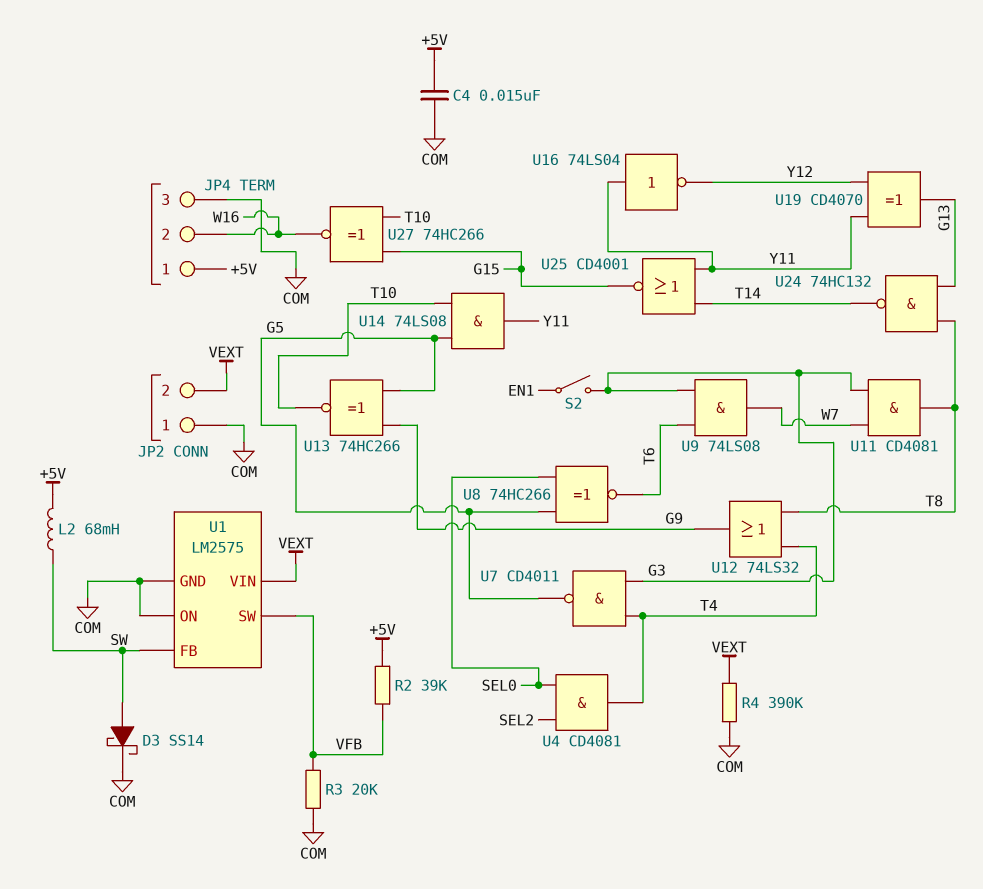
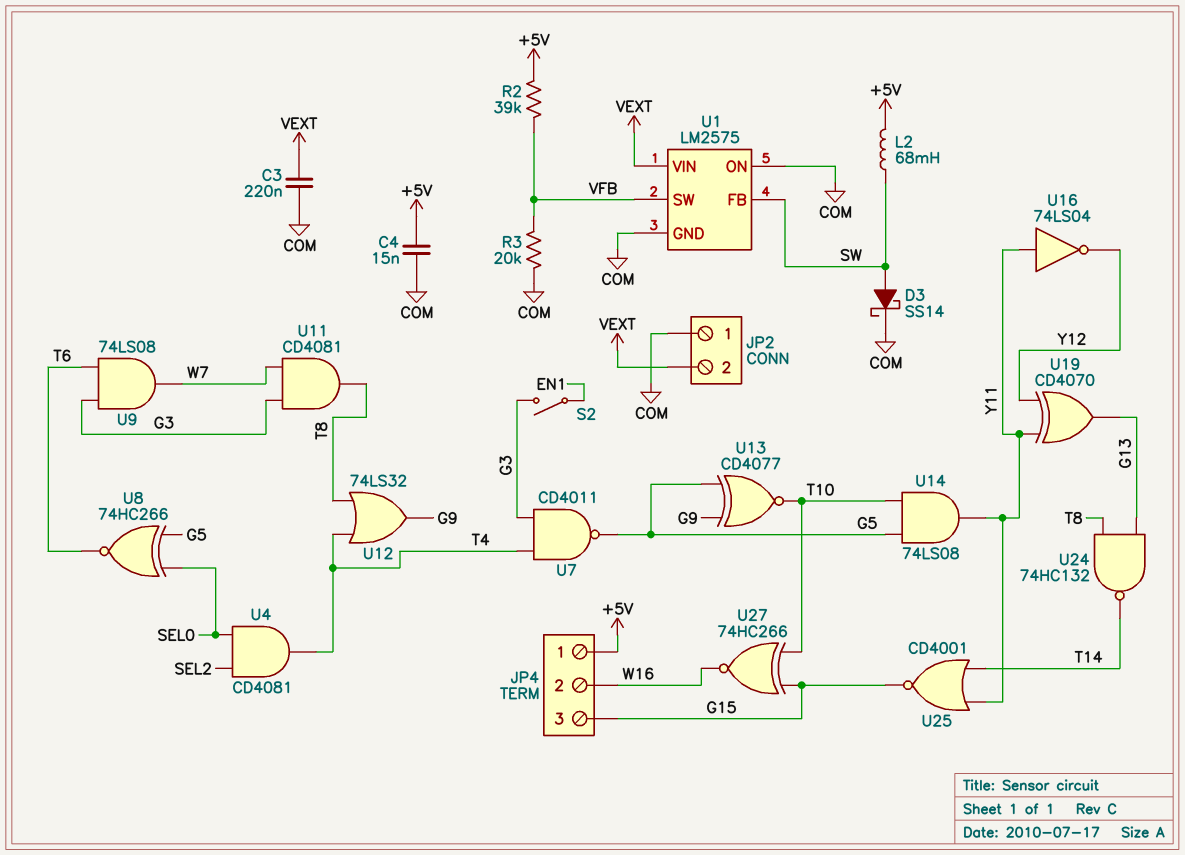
C3: none -> 220nF (COM, VEXT)
JP4 pin 3: COM -> G15
R4: 390k (COM, VEXT) -> none
U13: XNOR 74HC266 (in G5, in G9, out T10) -> XNOR CD4077 (in G5, in G9, out T10)

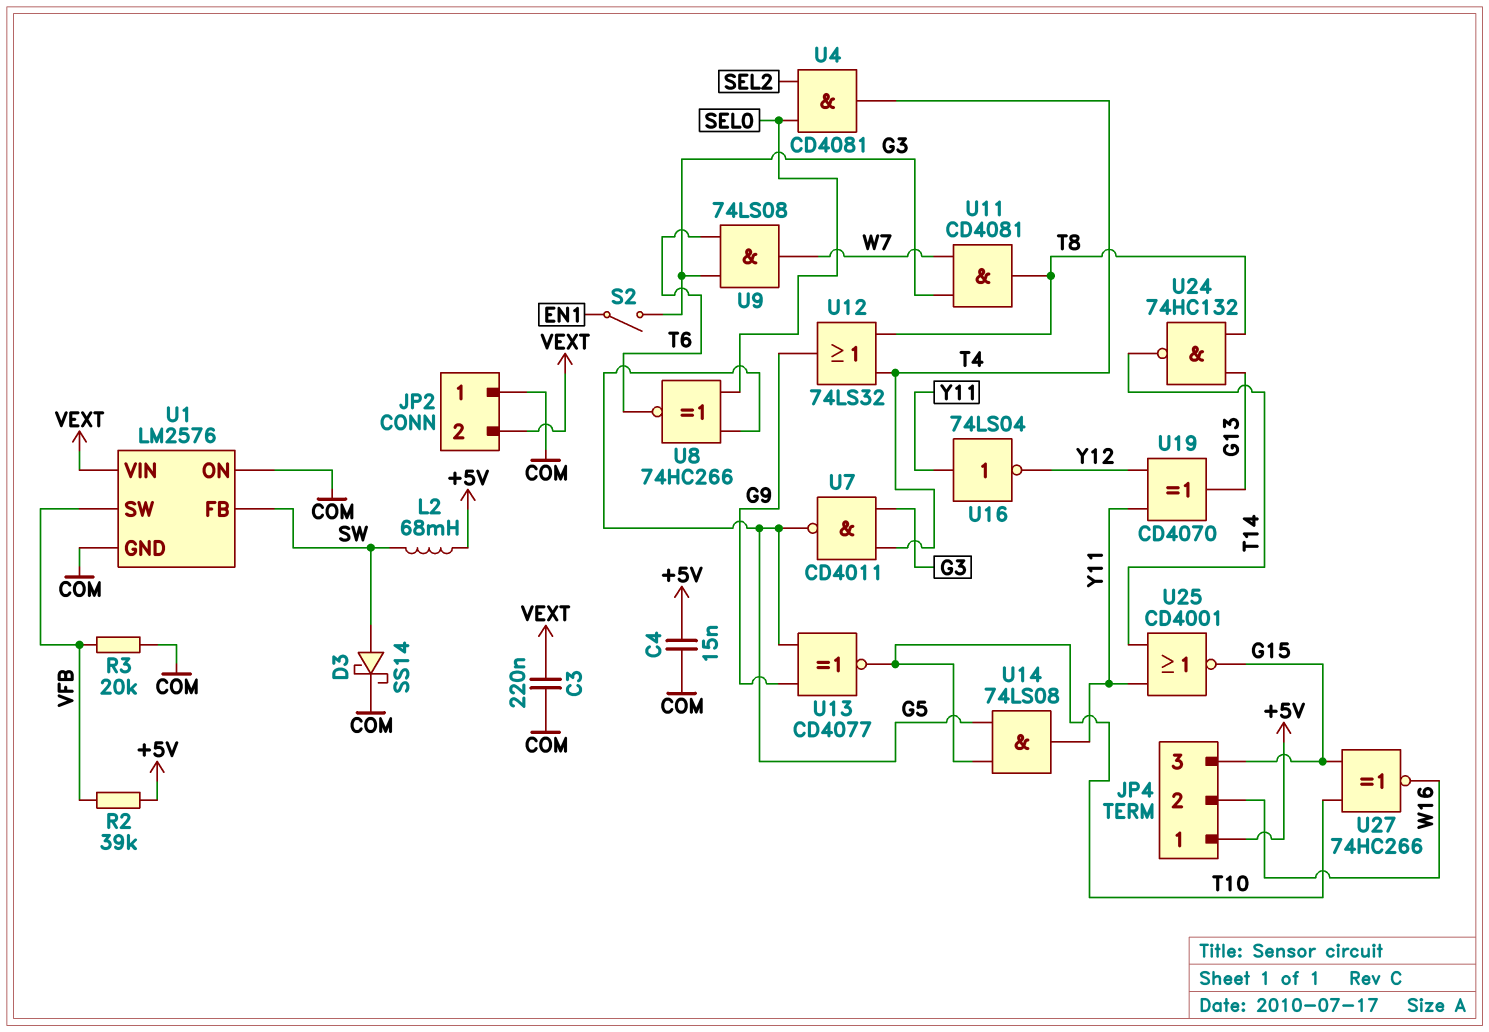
U1: LM2575 -> LM2576

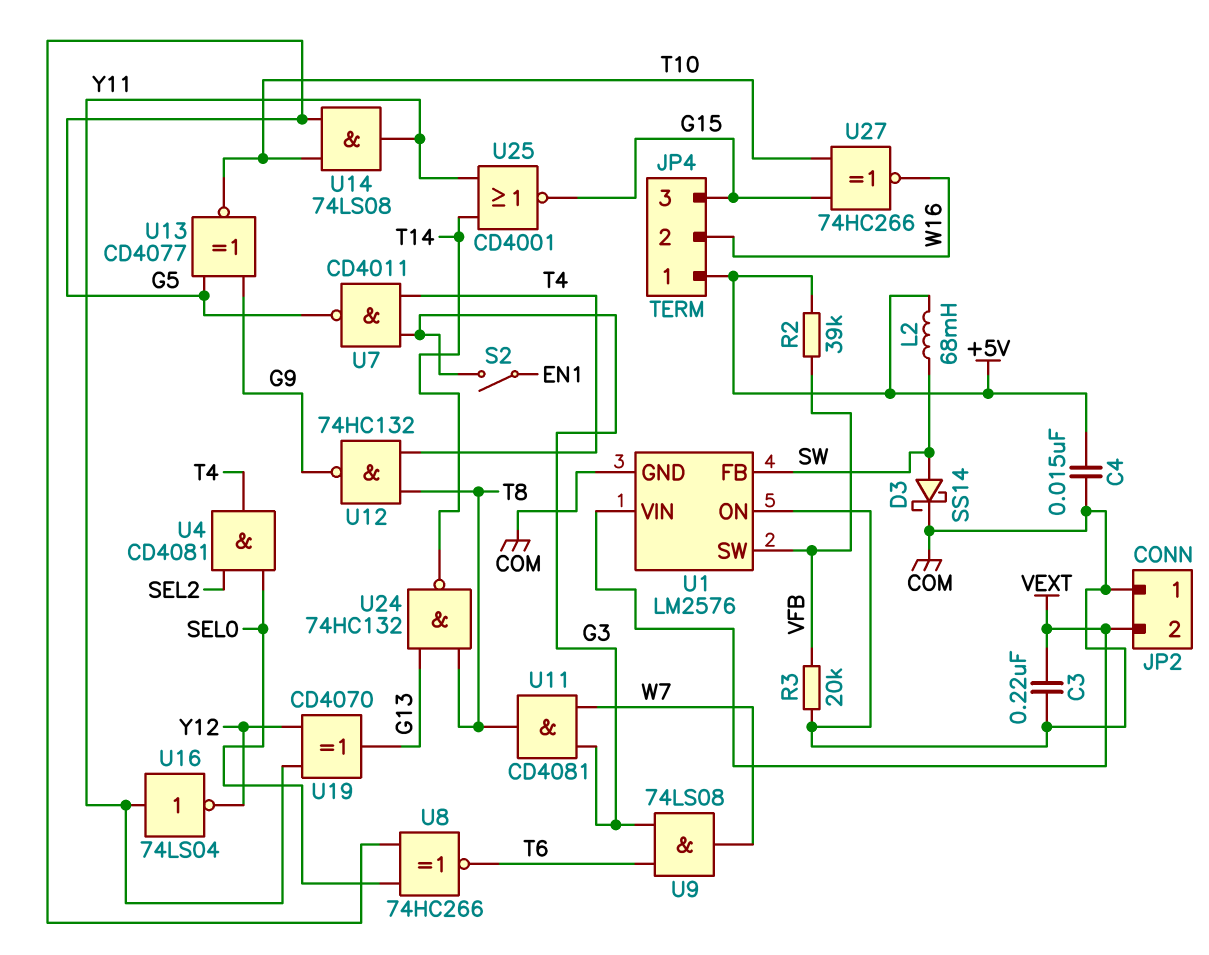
U12: OR 74LS32 (in T4, in T8, out G9) -> NAND 74HC132 (in T4, in T8, out G9)

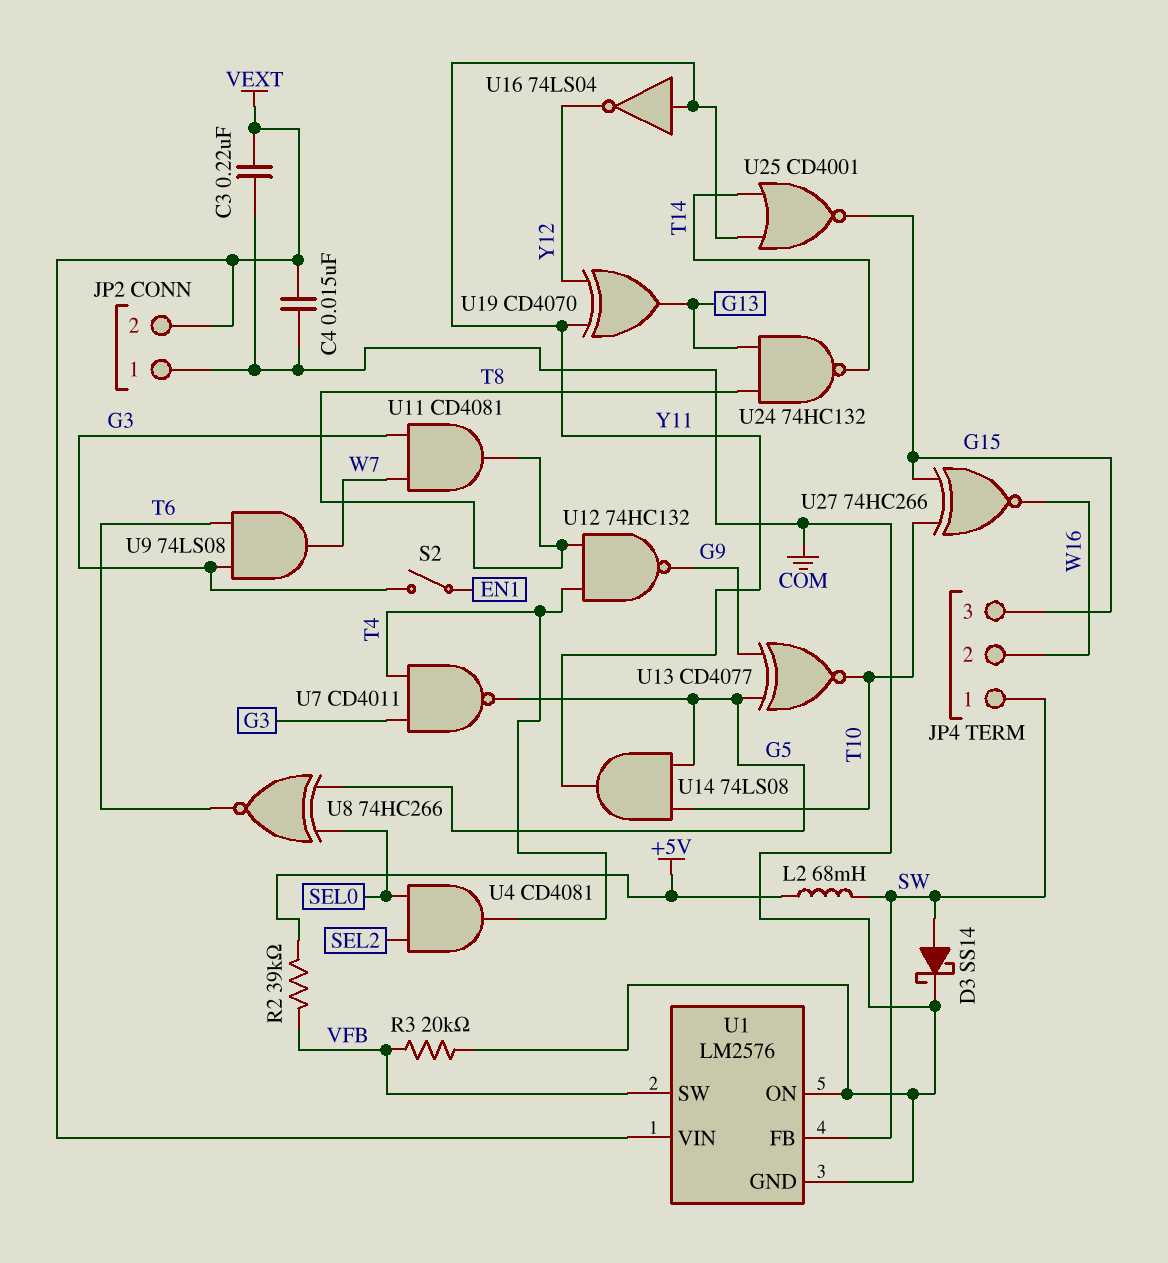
C4: 15nF (+5V, COM) -> 15nF (COM, VEXT)
JP4 pin 1: +5V -> SW

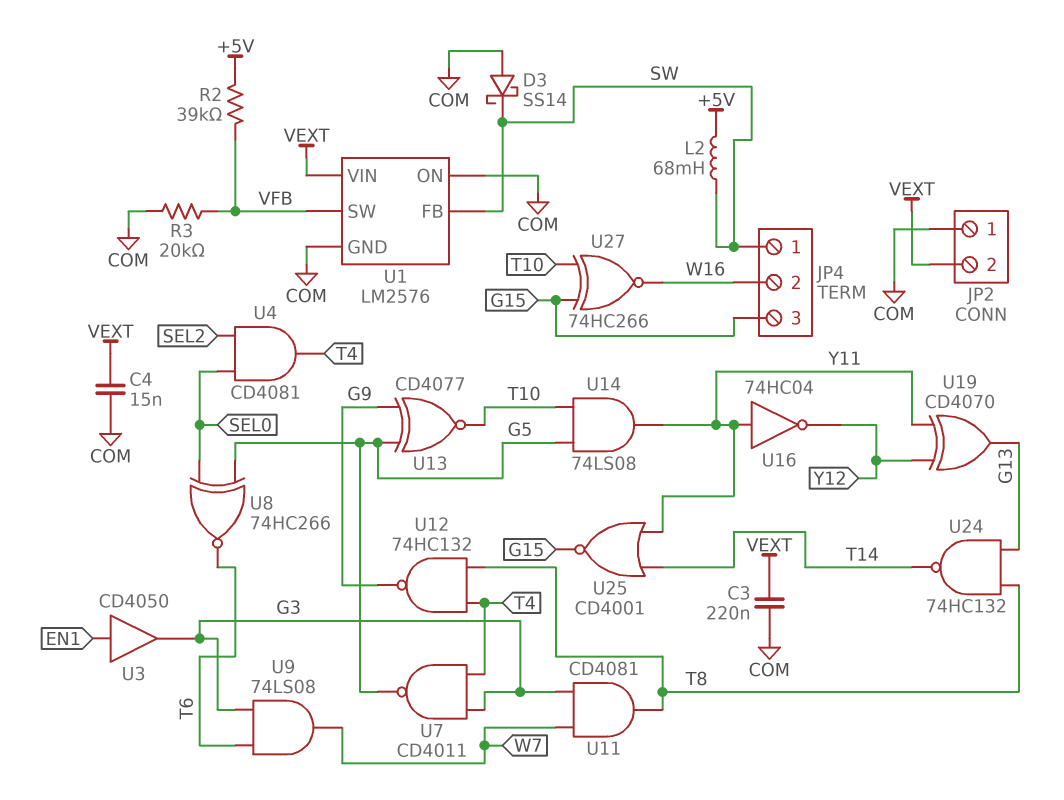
D3: schottky SS14 (A SW, K COM) -> schottky SS14 (A COM, K SW)
S2: switch (EN1, G3) -> none
U3: none -> buffer CD4050 (in EN1, out G3)
U16: NOT 74LS04 (in Y11, out Y12) -> NOT 74HC04 (in Y11, out Y12)

